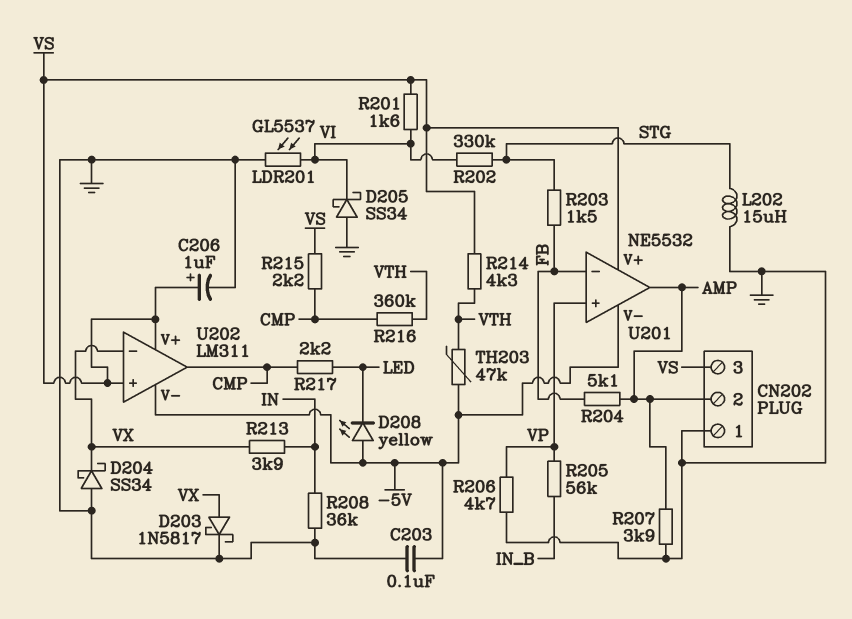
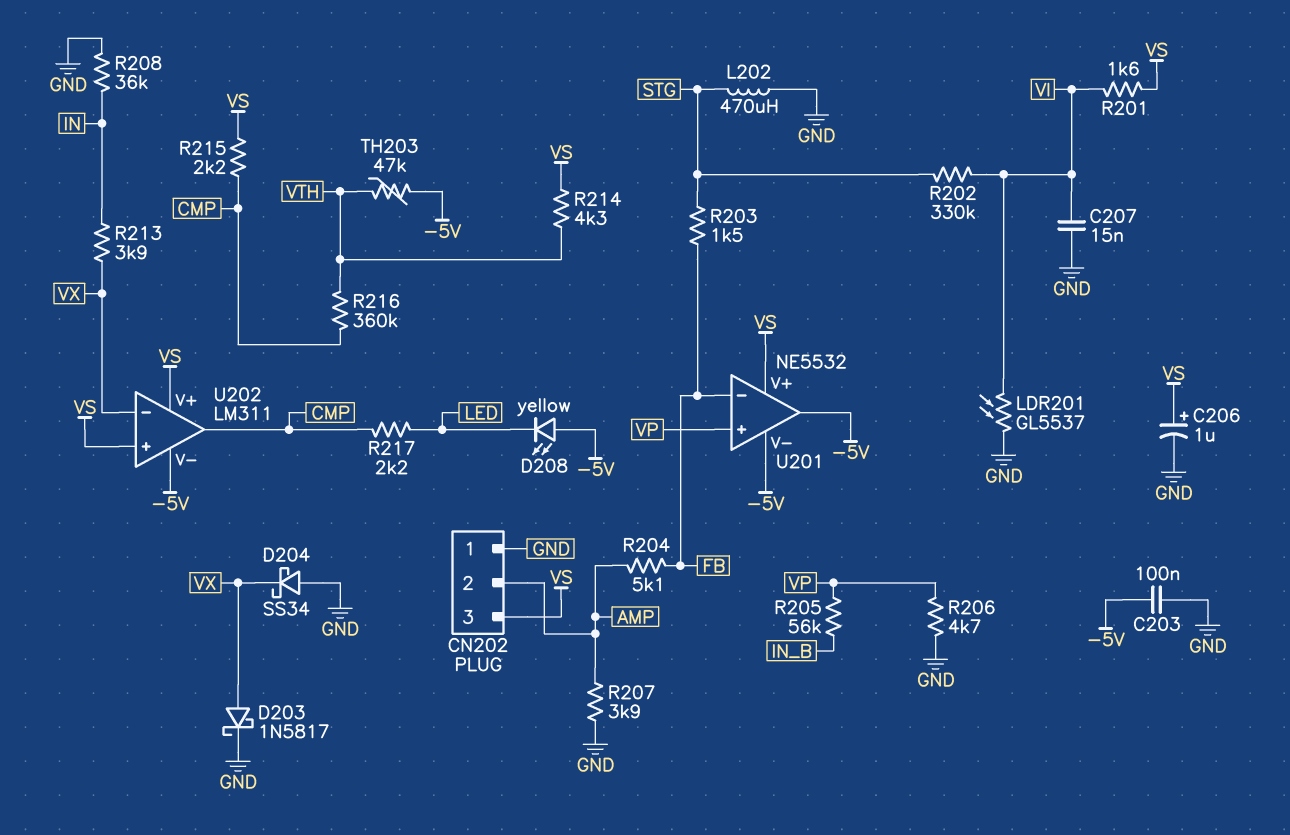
C207: none -> 15nF (GND, VI)
D205: schottky SS34 (A GND, K VI) -> none
L202: 15uH (GND, STG) -> 470uH (GND, STG)
U201 pin out: AMP -> -5V

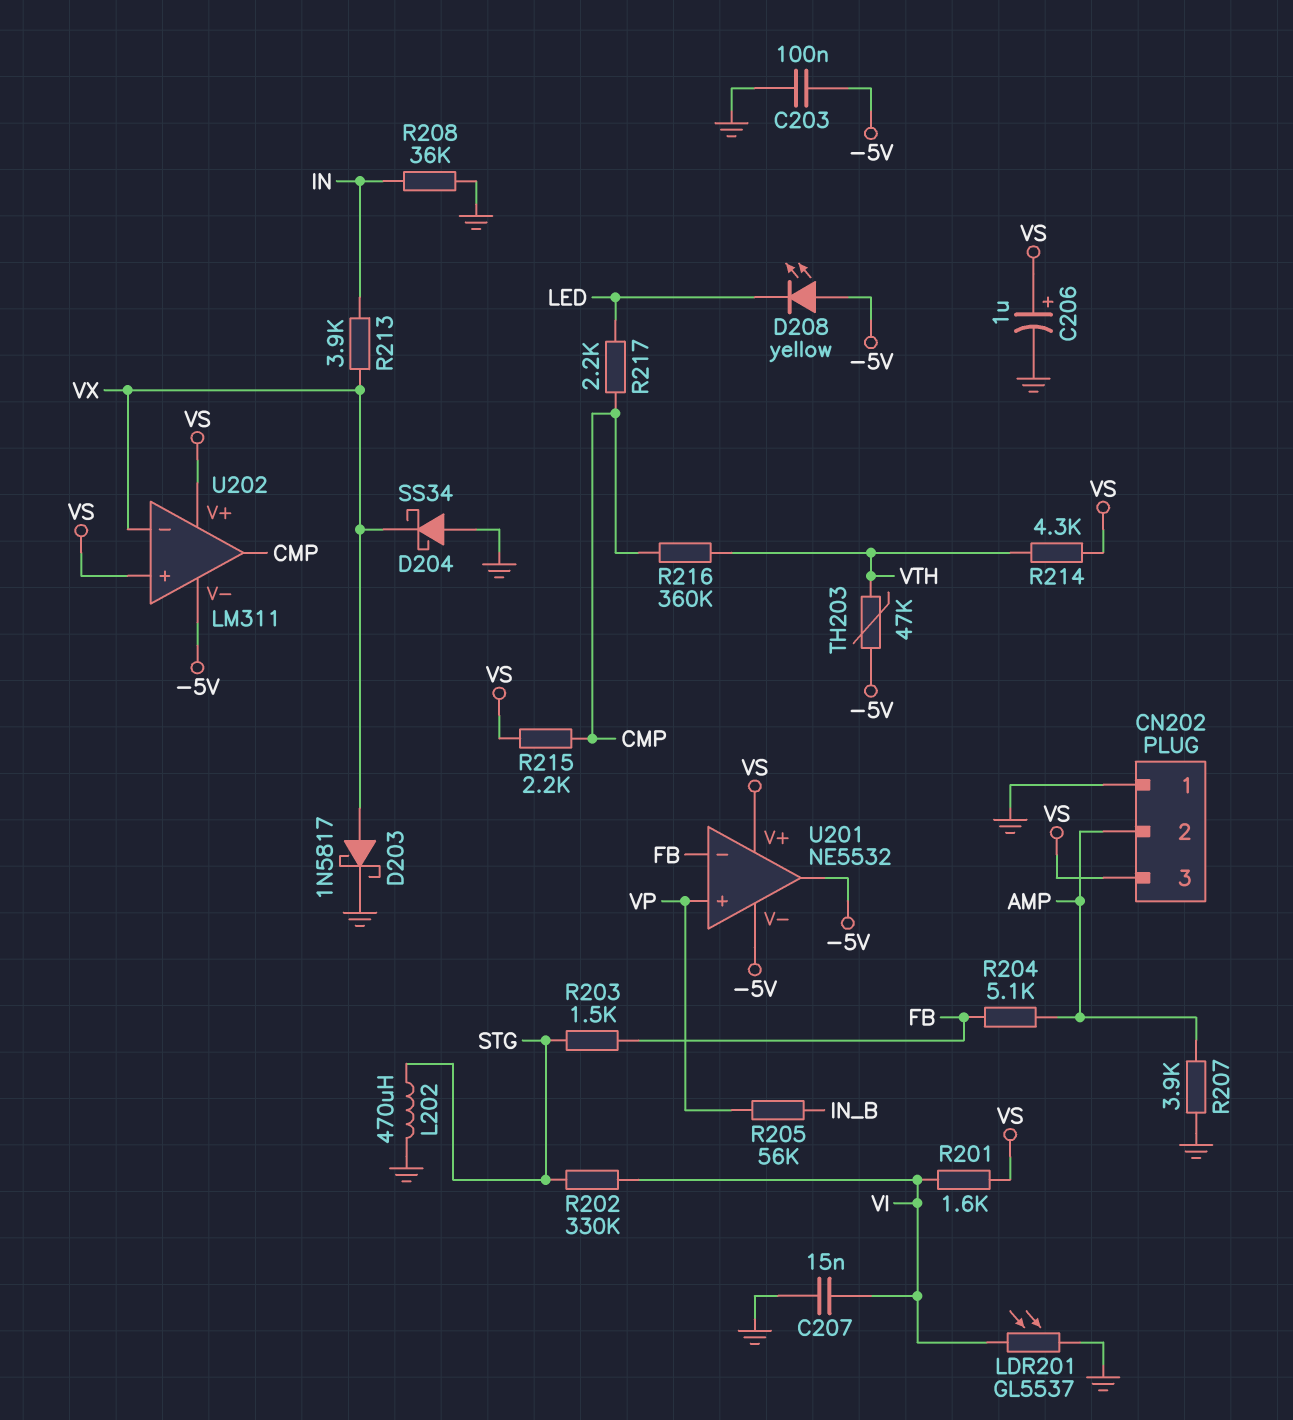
R206: 4.7k (GND, VP) -> none

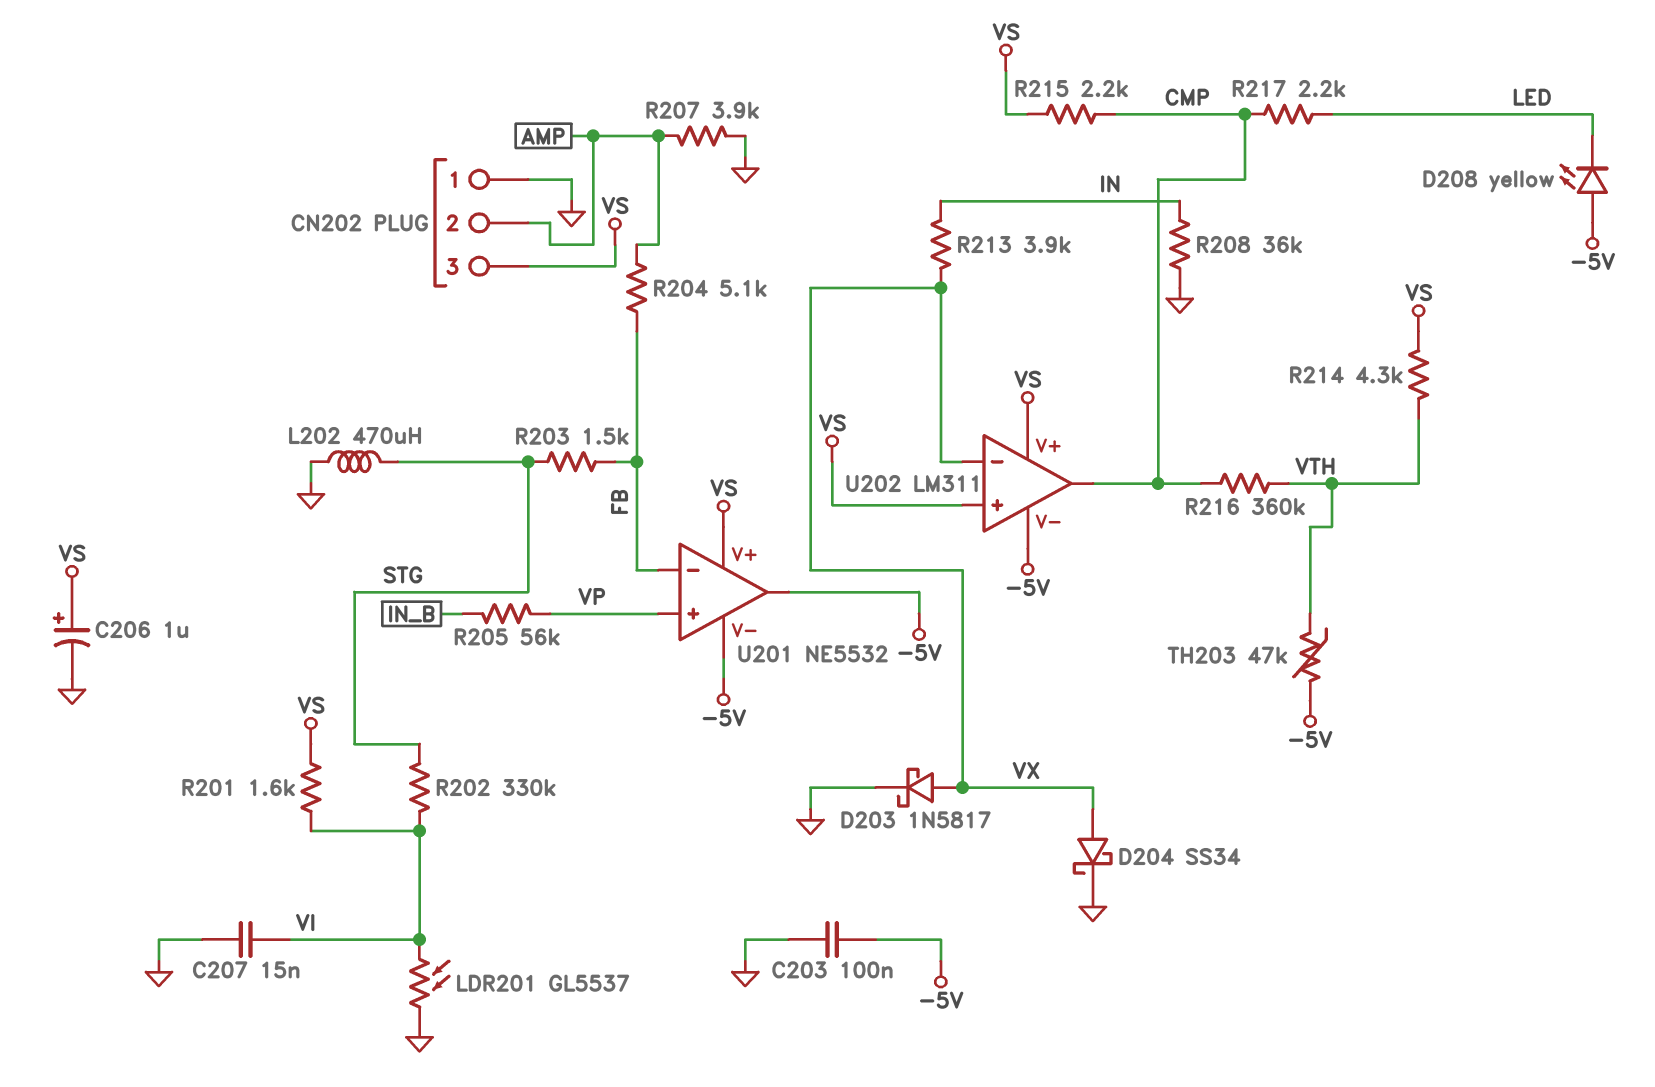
D204: schottky SS34 (A GND, K VX) -> schottky SS34 (A VX, K GND)

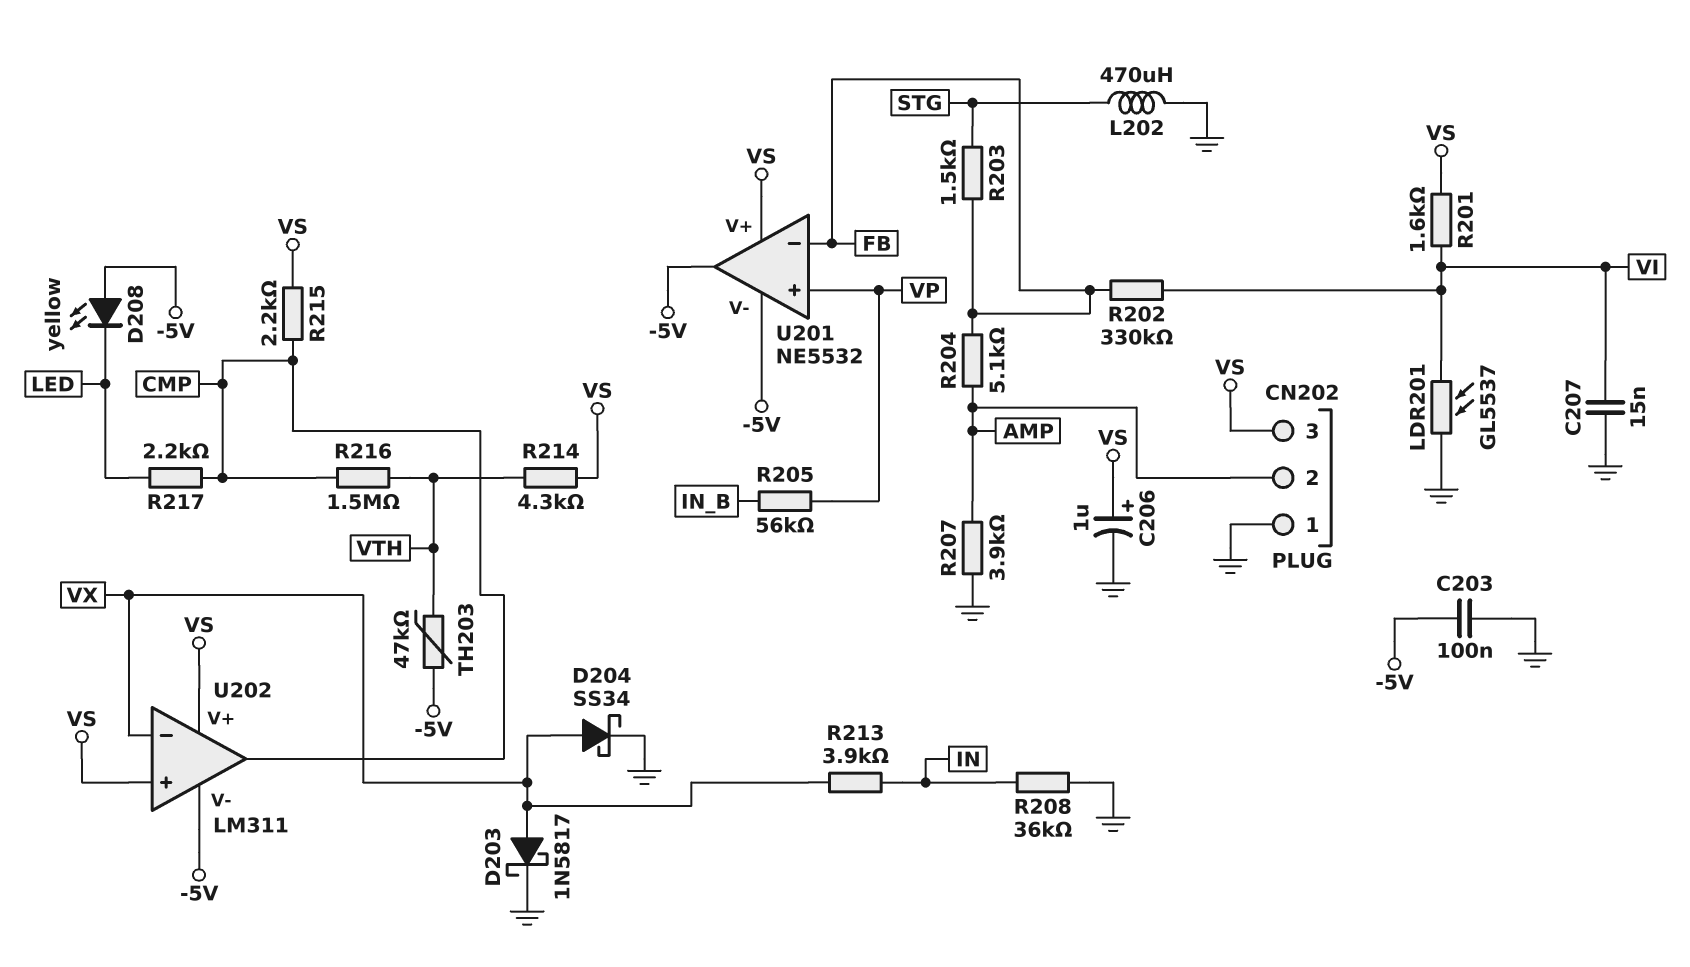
R202: 330k (STG, VI) -> 330k (FB, VI)
R216: 360k (CMP, VTH) -> 1.5M (CMP, VTH)

